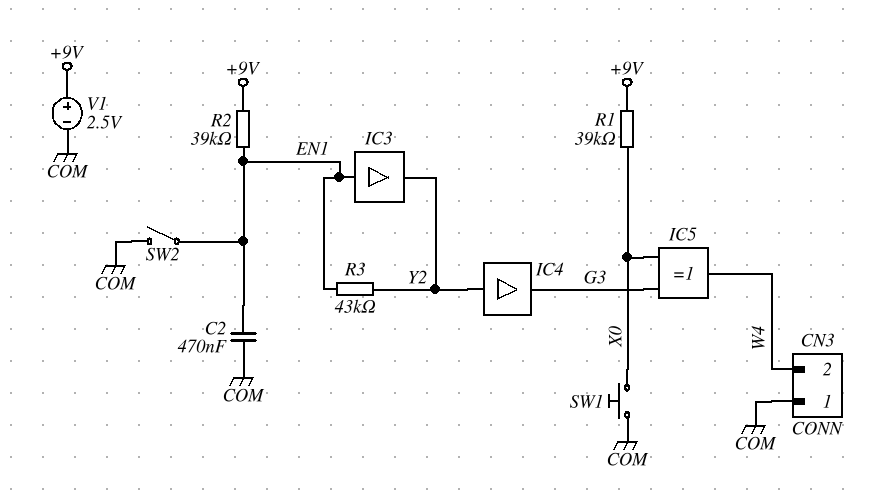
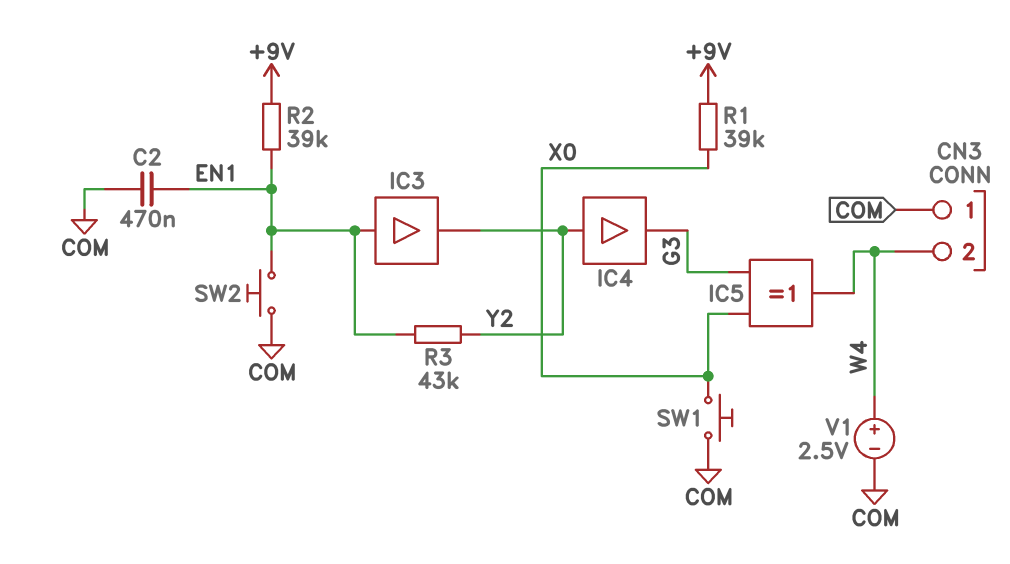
SW2: switch (COM, EN1) -> button (COM, EN1)
V1: 2.5V (plus +9V, minus COM) -> 2.5V (plus W4, minus COM)

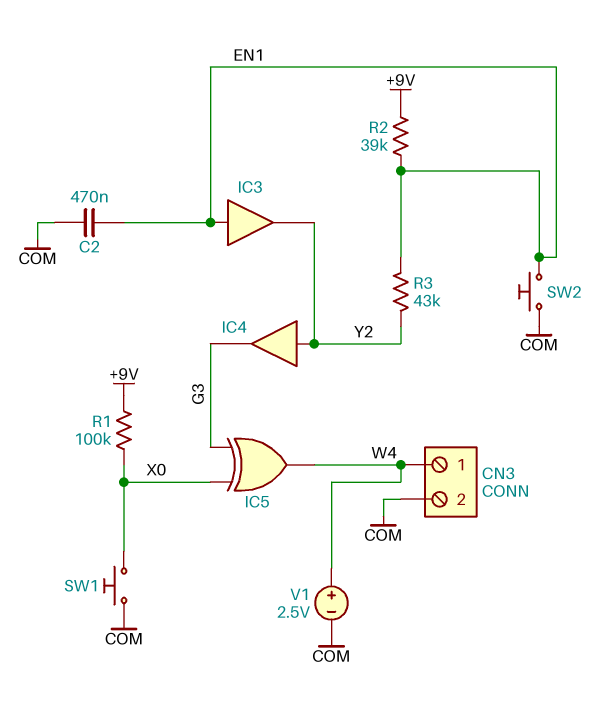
CN3 pin 1: COM -> W4
CN3 pin 2: W4 -> COM
R1: 39k (+9V, X0) -> 100k (+9V, X0)

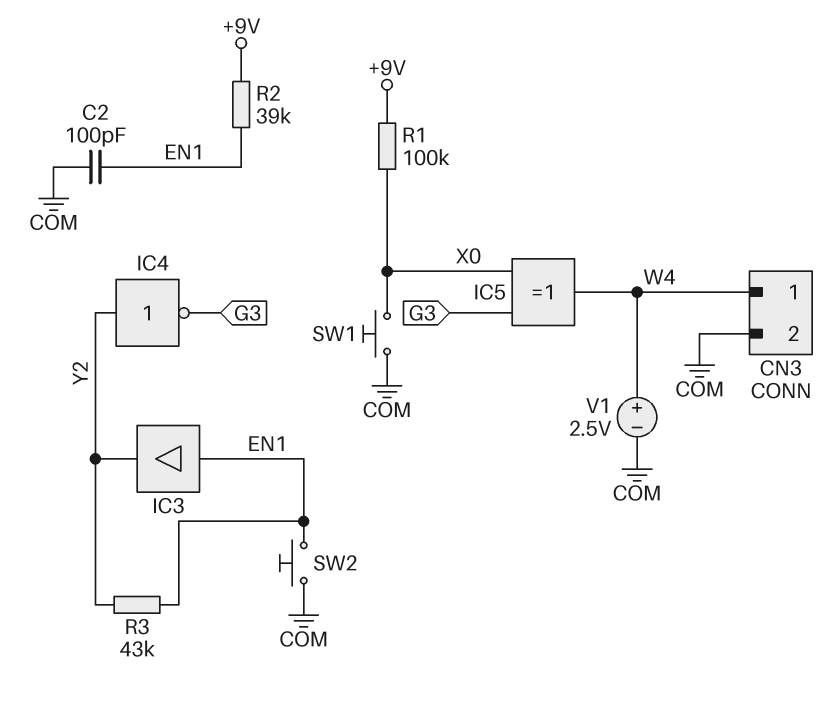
C2: 470nF (COM, EN1) -> 100pF (COM, EN1)
IC4: buffer (in Y2, out G3) -> NOT (in Y2, out G3)

